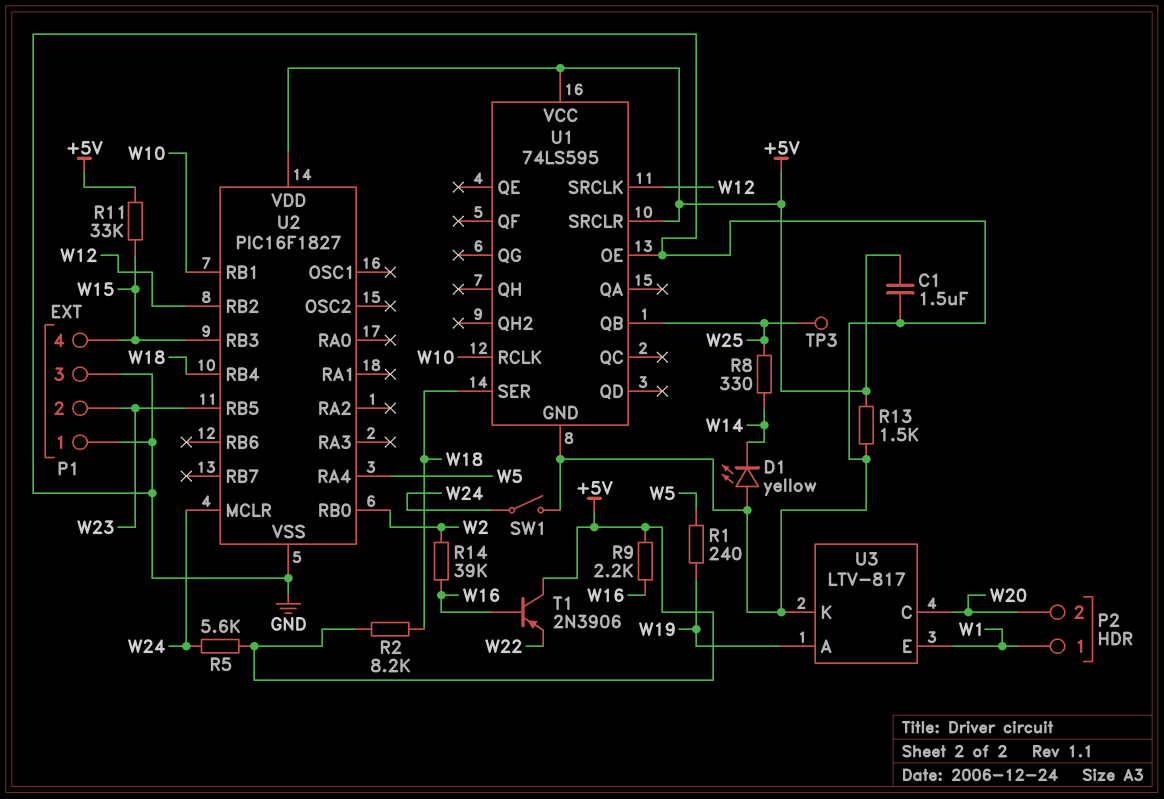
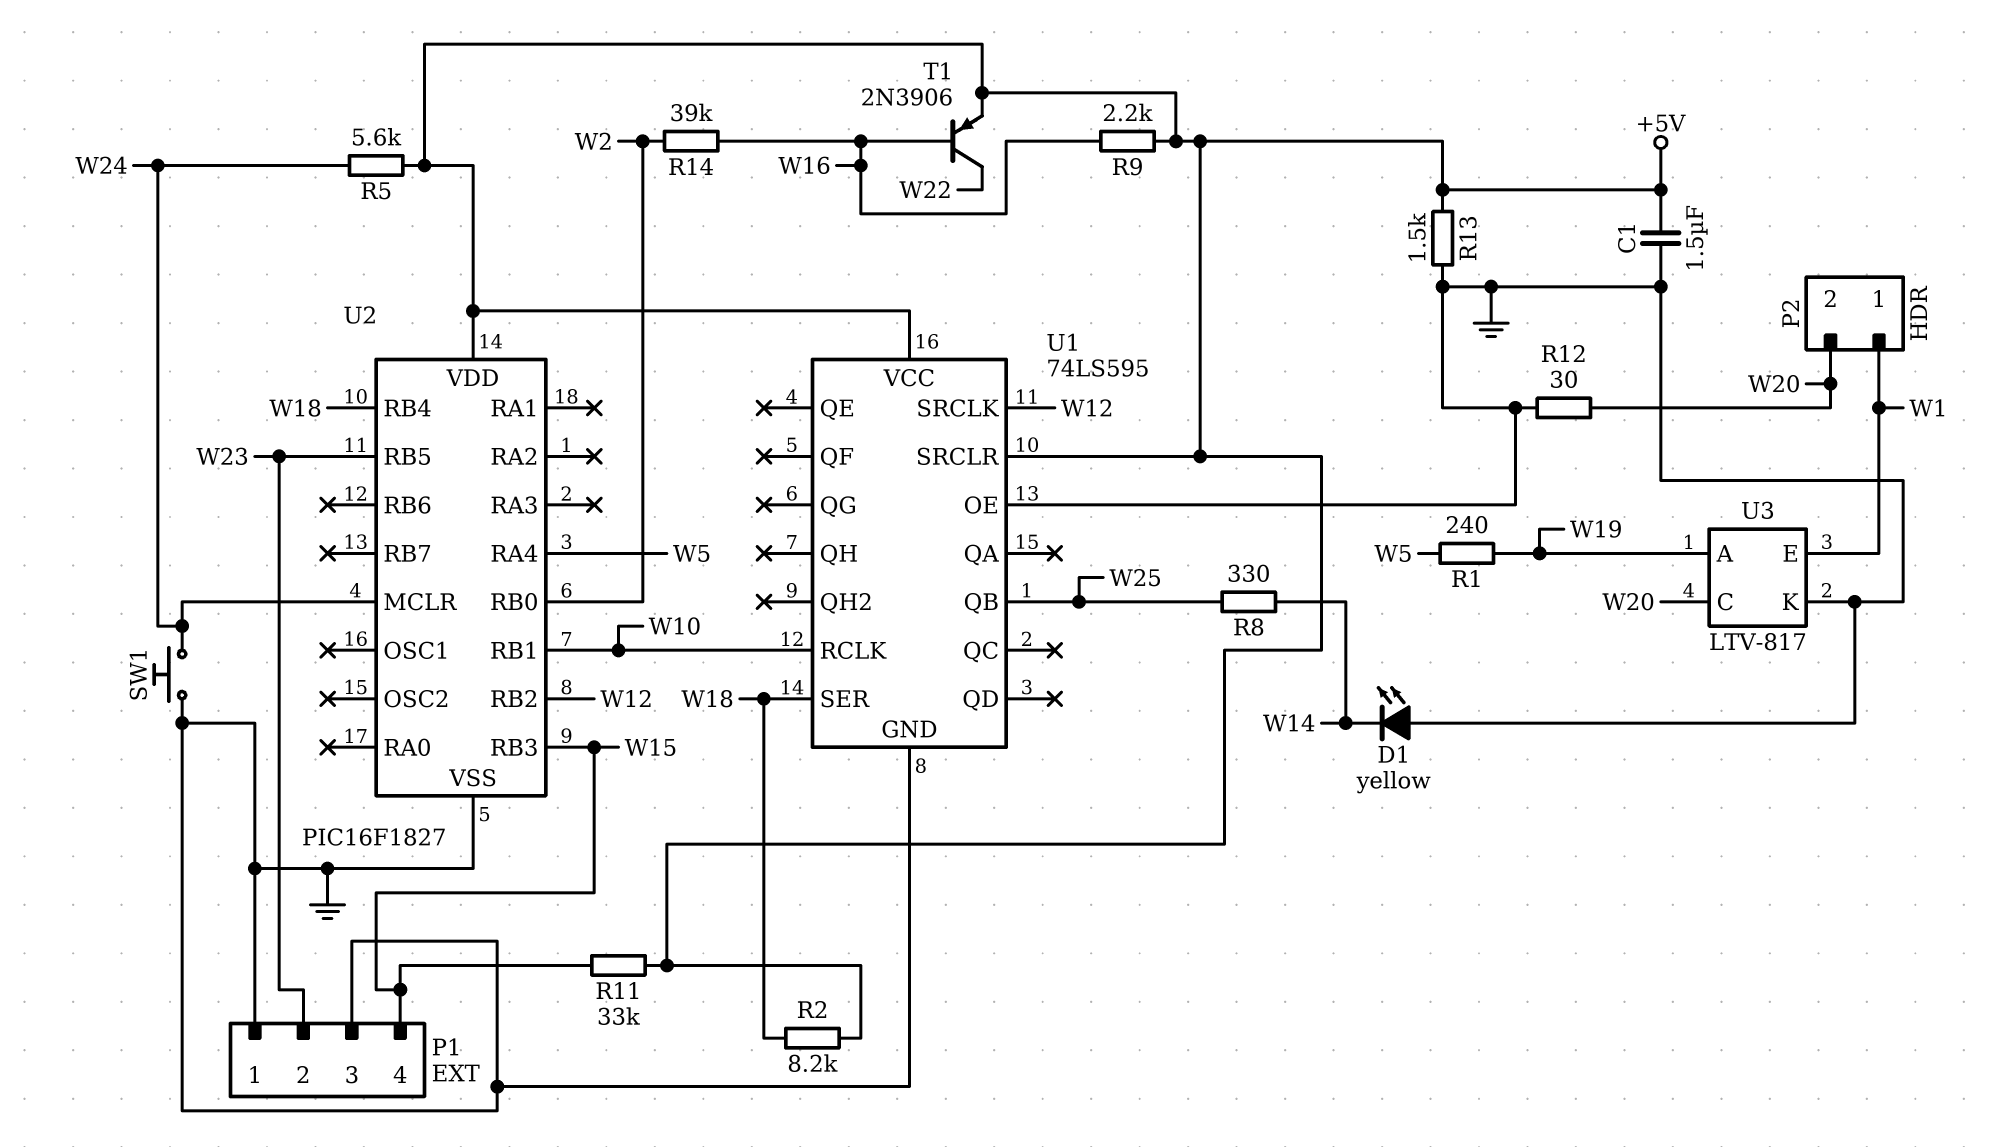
R12: none -> 30 (GND, W20)
SW1: switch (GND, W24) -> button (GND, W24)
T1: PNP 2N3906 (B W16, C +5V, E W22) -> PNP 2N3906 (B W16, C W22, E +5V)
TP3: test point (W25) -> none

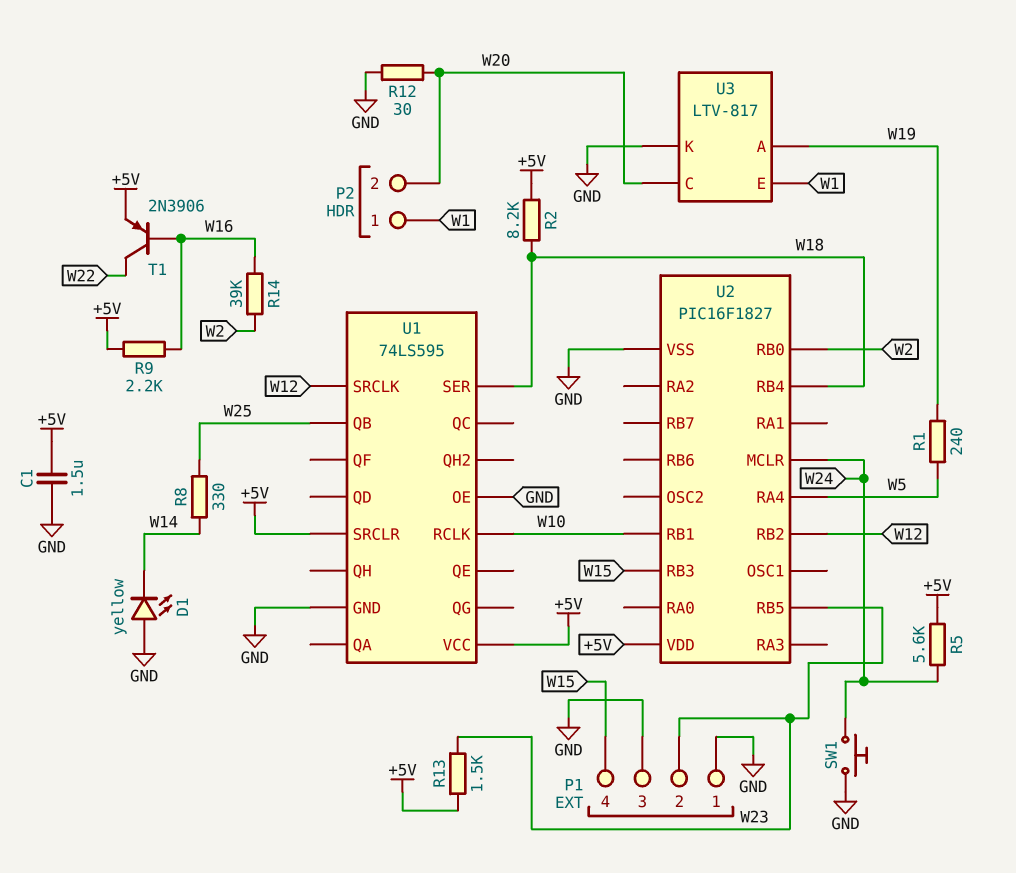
R11: 33k (+5V, W15) -> none
R13: 1.5k (+5V, GND) -> 1.5k (+5V, W23)

